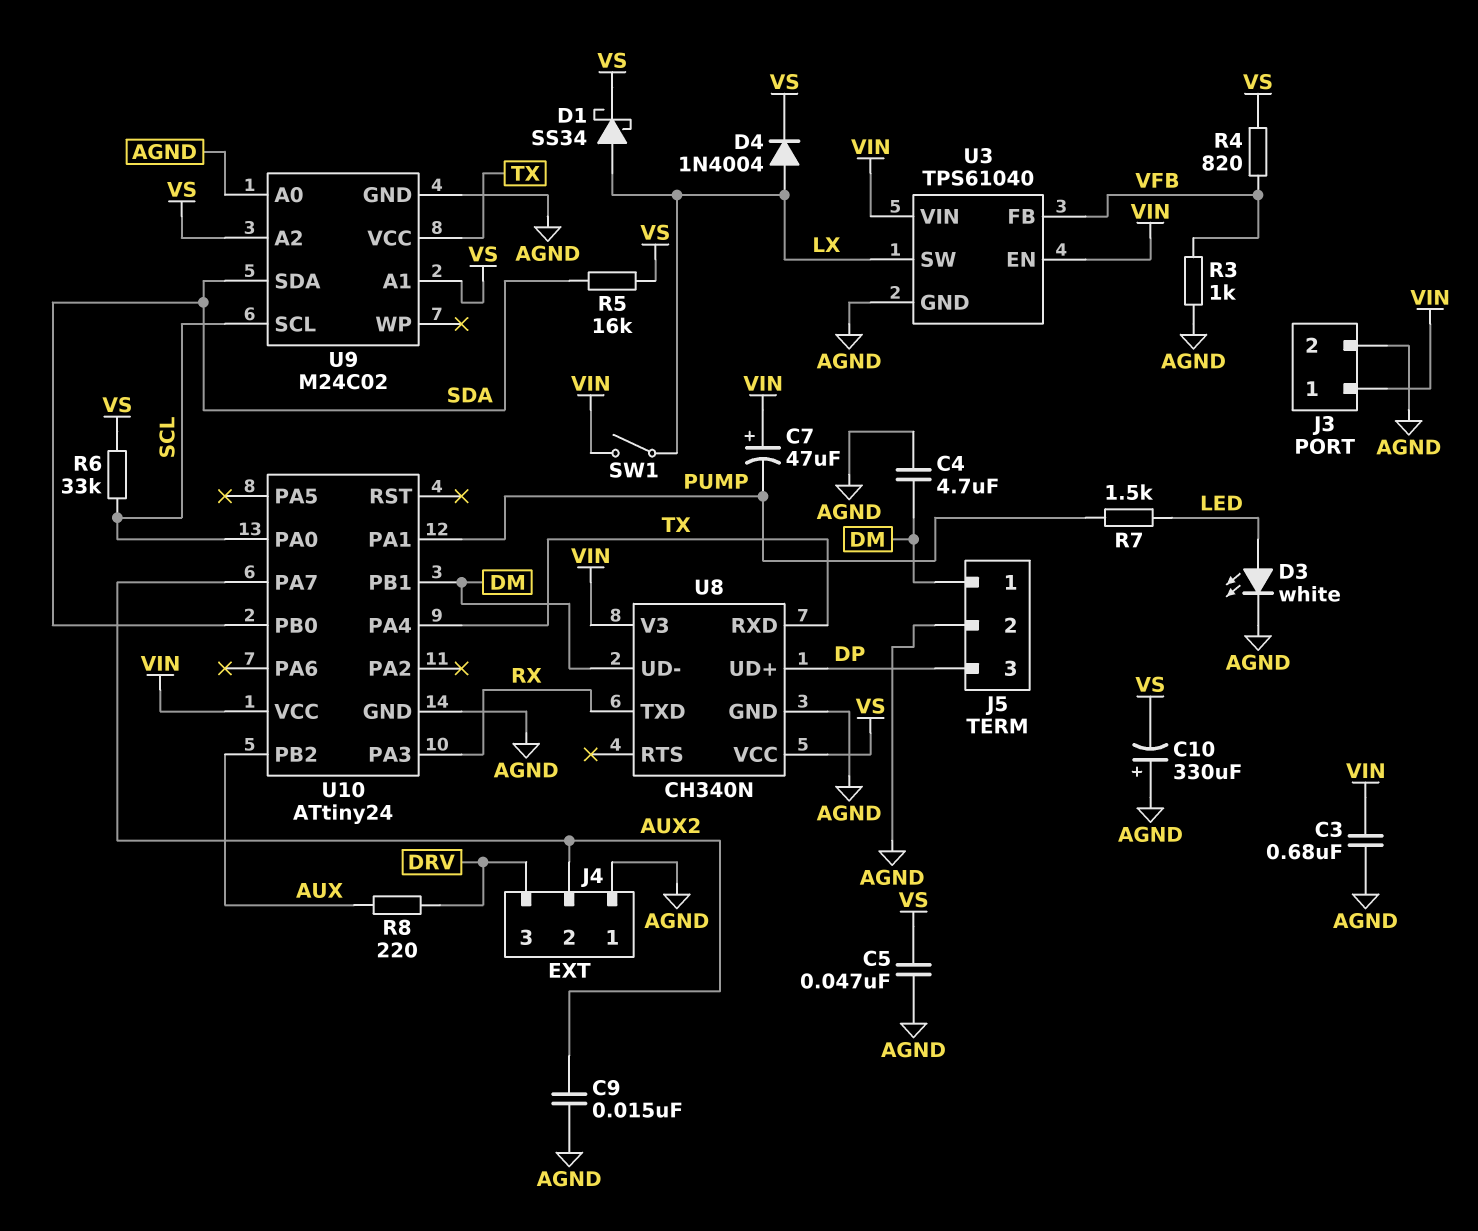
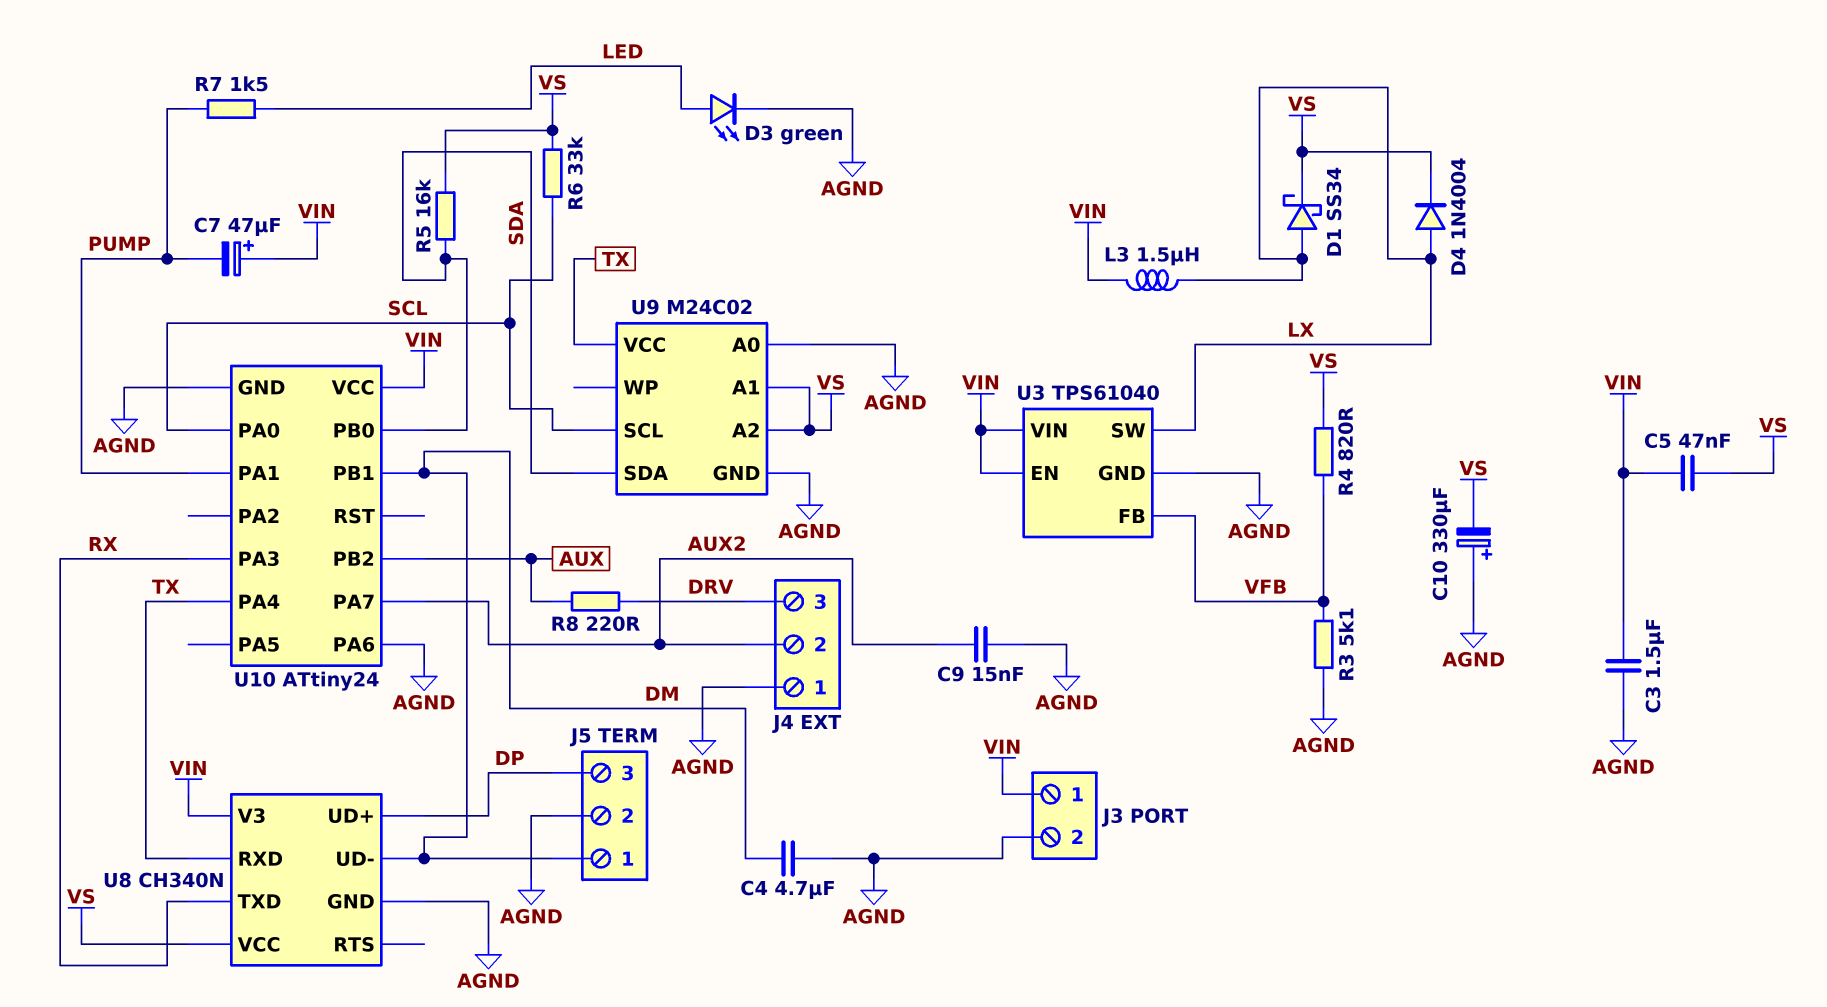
C3: 680nF (AGND, VIN) -> 1.5uF (AGND, VIN)
C5: 47nF (AGND, VS) -> 47nF (VIN, VS)
D3: LED white (A LED, K AGND) -> LED green (A LED, K AGND)
L3: none -> 1.5uH (LX, VIN)
R3: 1k (AGND, VFB) -> 5.1k (AGND, VFB)
SW1: switch (LX, VIN) -> none
U10 pin PA6: none -> AGND

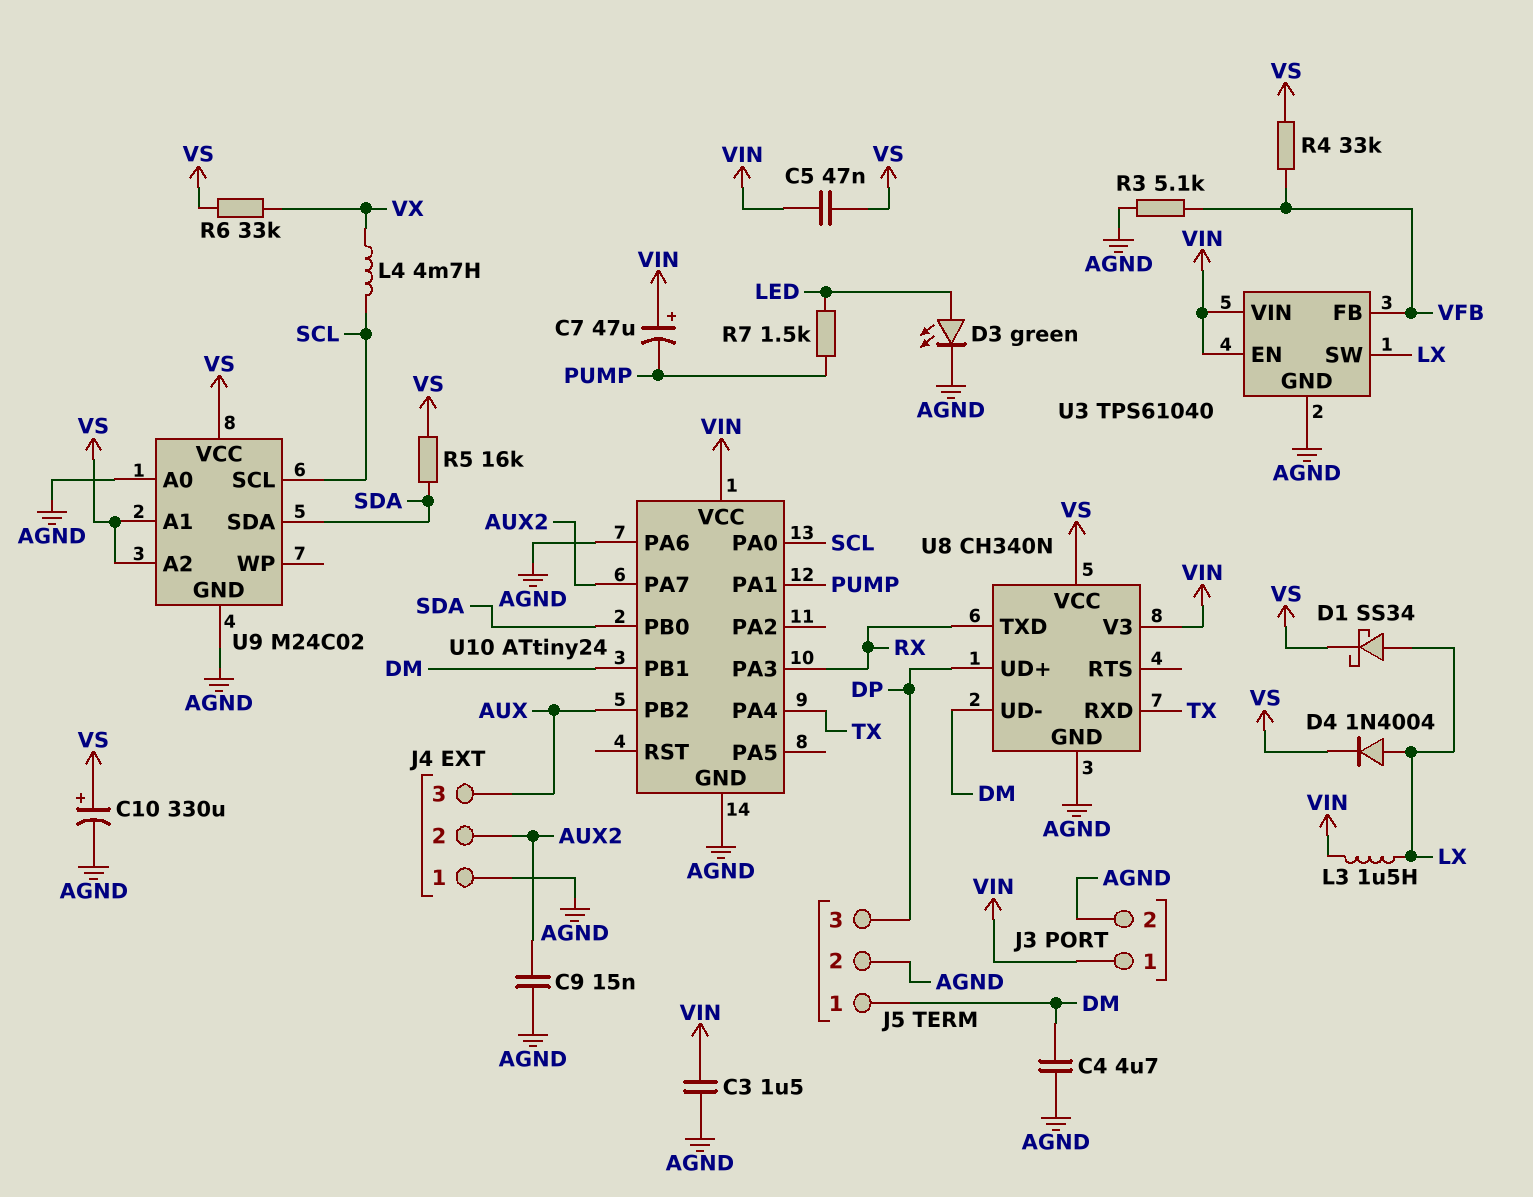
C10: 330uF (plus AGND, minus VS) -> 330uF (plus VS, minus AGND)
J4 pin 3: DRV -> AUX
L4: none -> 4.7mH (SCL, VX)
R4: 820 (VFB, VS) -> 33k (VFB, VS)
R6: 33k (SCL, VS) -> 33k (VS, VX)
R8: 220 (AUX, DRV) -> none
U9 pin VCC: TX -> VS

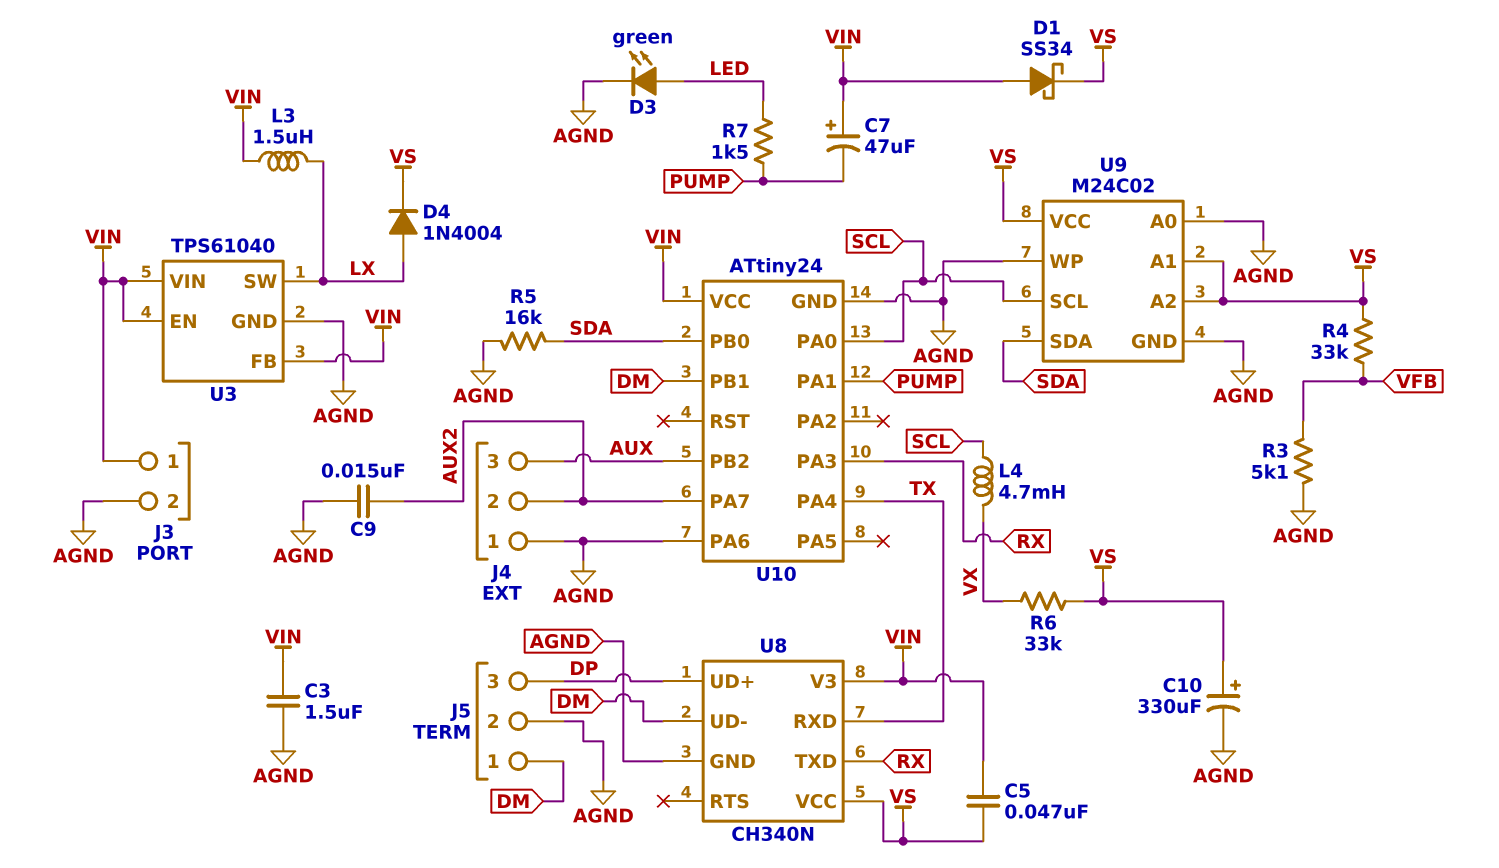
C4: 4.7uF (AGND, DM) -> none
D1: schottky SS34 (A LX, K VS) -> schottky SS34 (A VIN, K VS)
R5: 16k (SDA, VS) -> 16k (AGND, SDA)
U3 pin FB: VFB -> VIN
U9 pin WP: none -> AGND

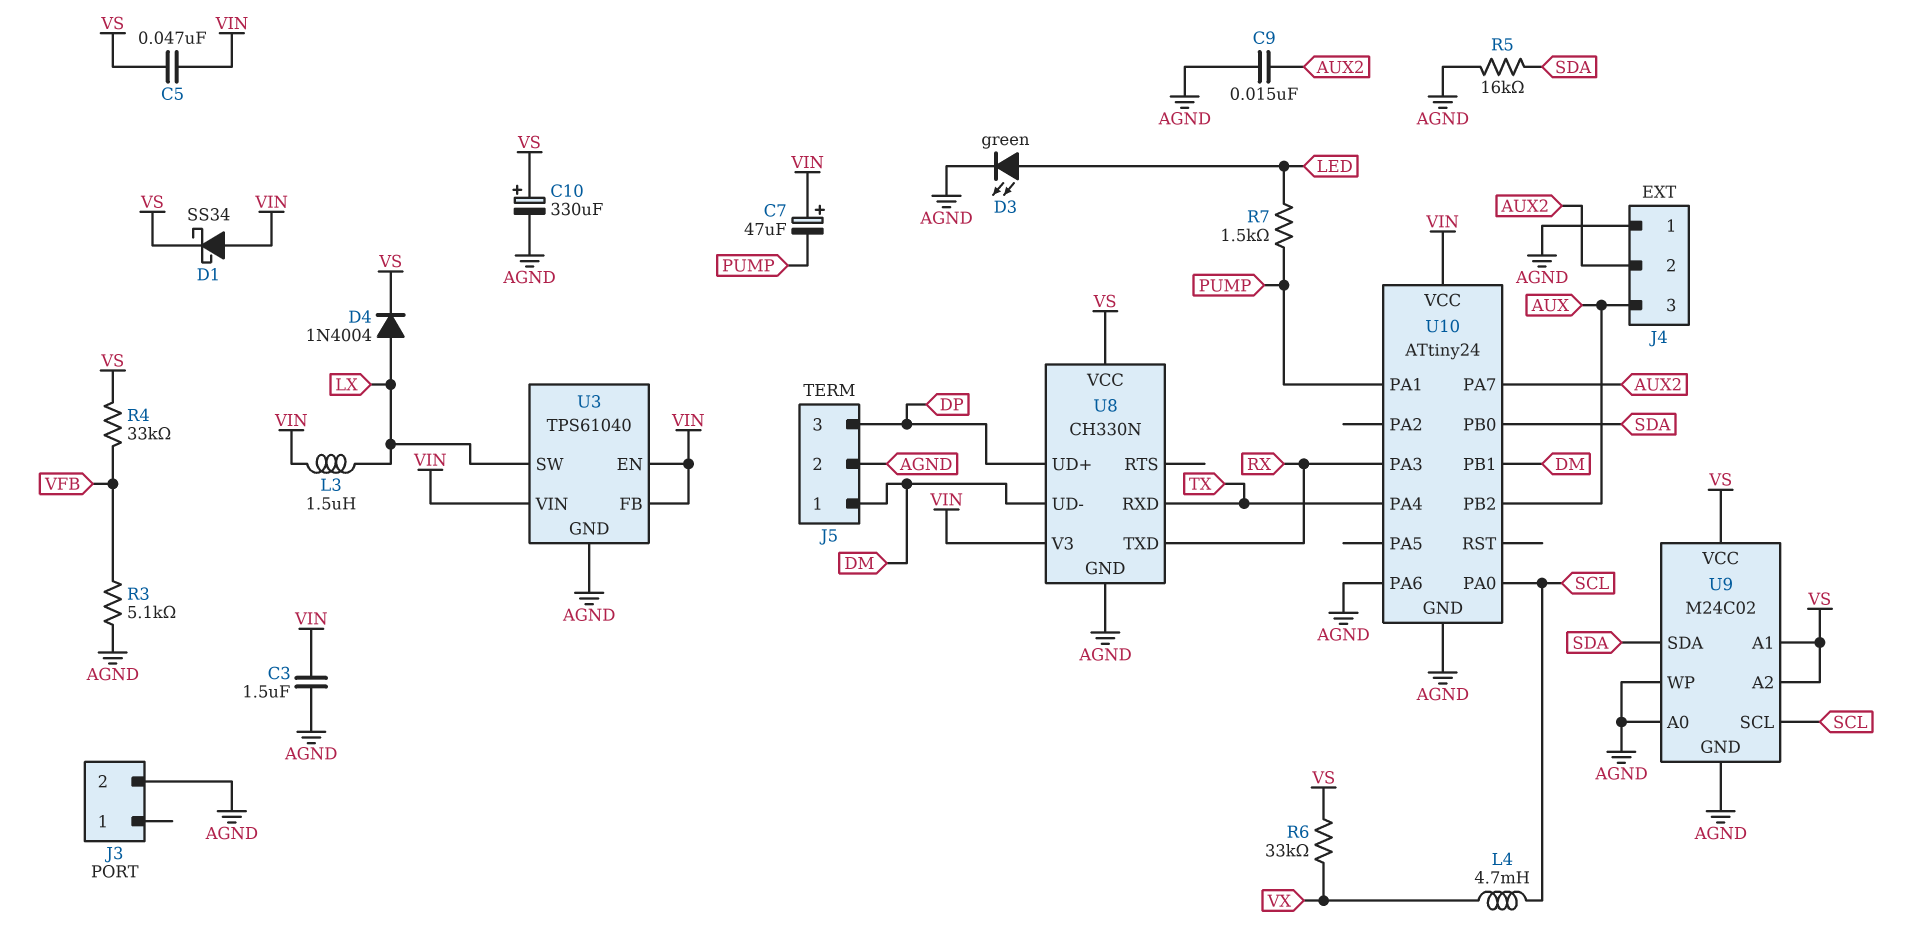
J3 pin 1: VIN -> none
U8: CH340N -> CH330N

